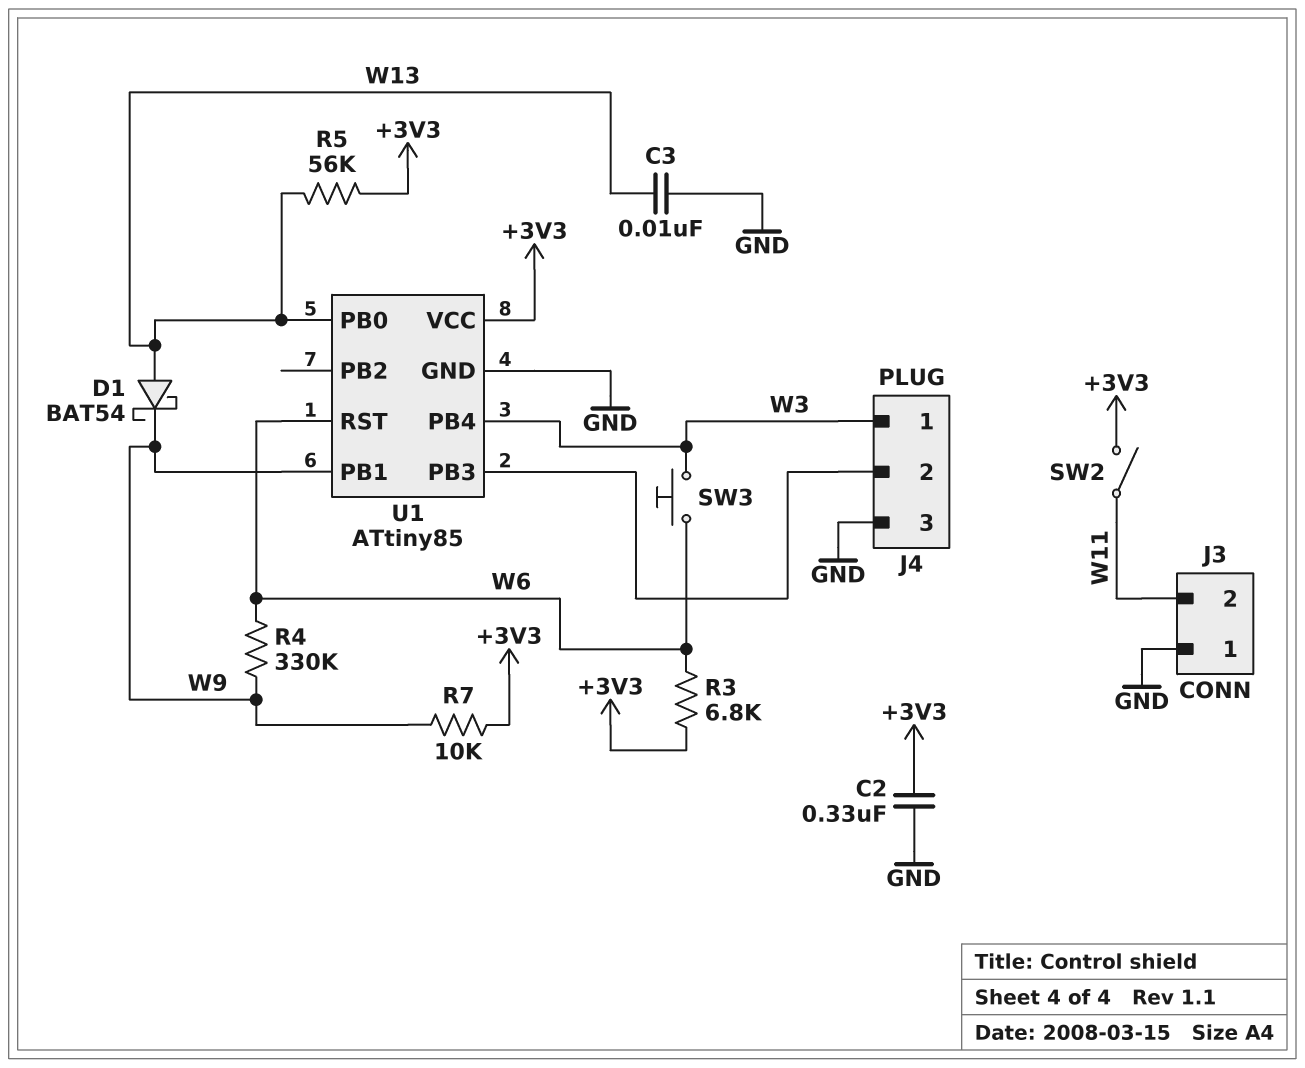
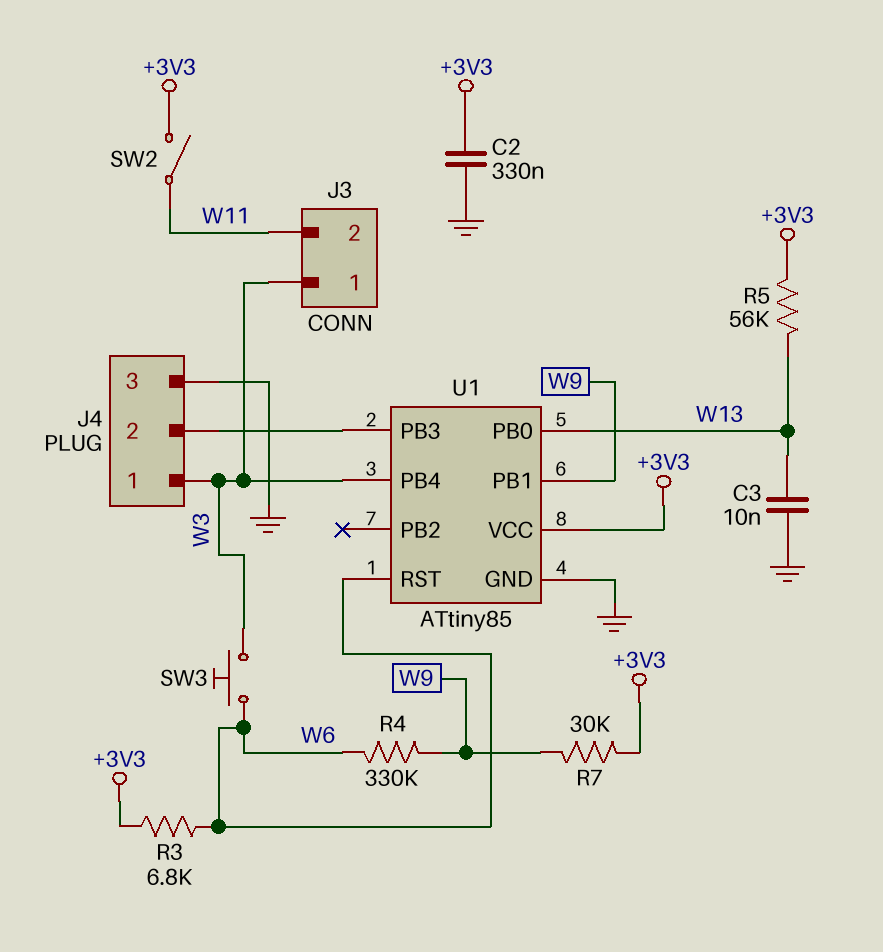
D1: schottky BAT54 (A W13, K W9) -> none
J3 pin 1: GND -> W3
R7: 10k (+3V3, W9) -> 30k (+3V3, W9)

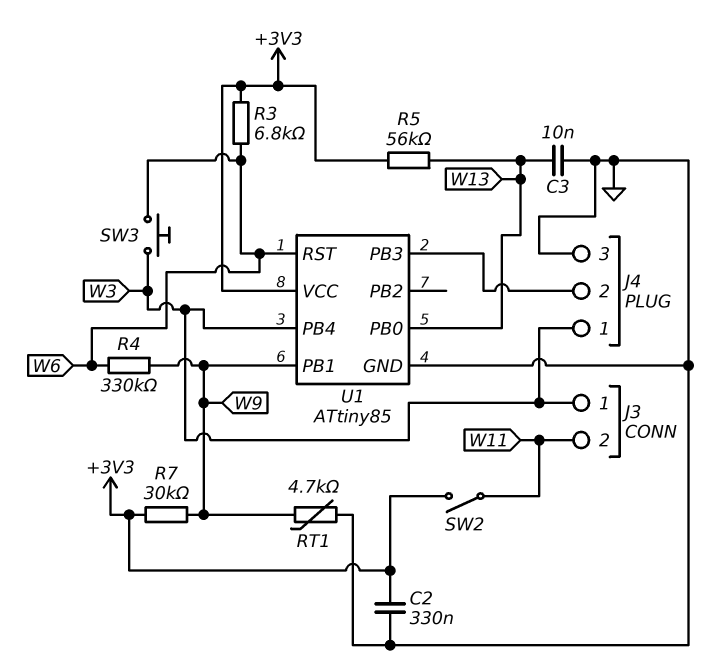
RT1: none -> 4.7k (GND, W9)

